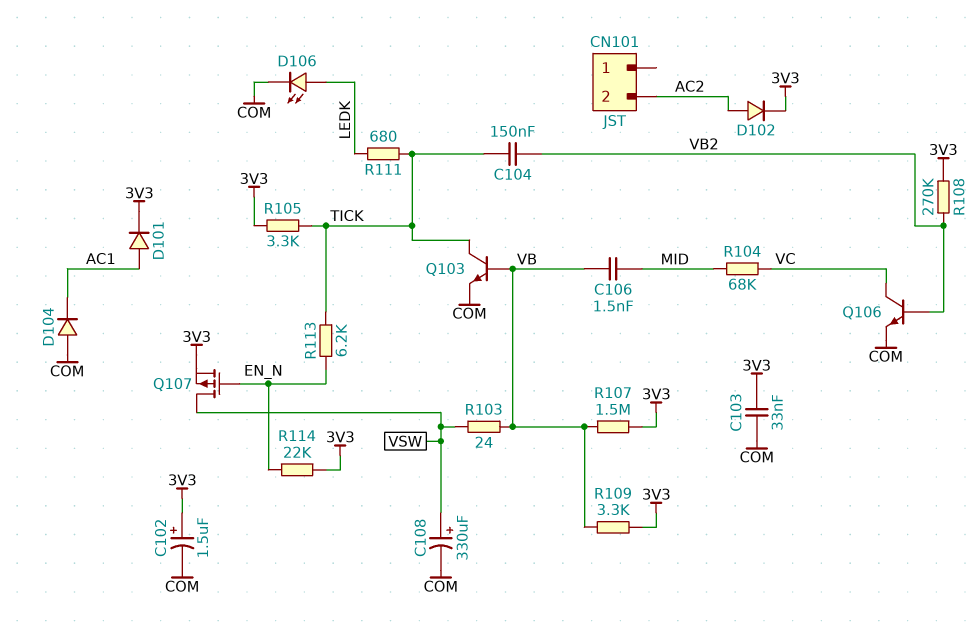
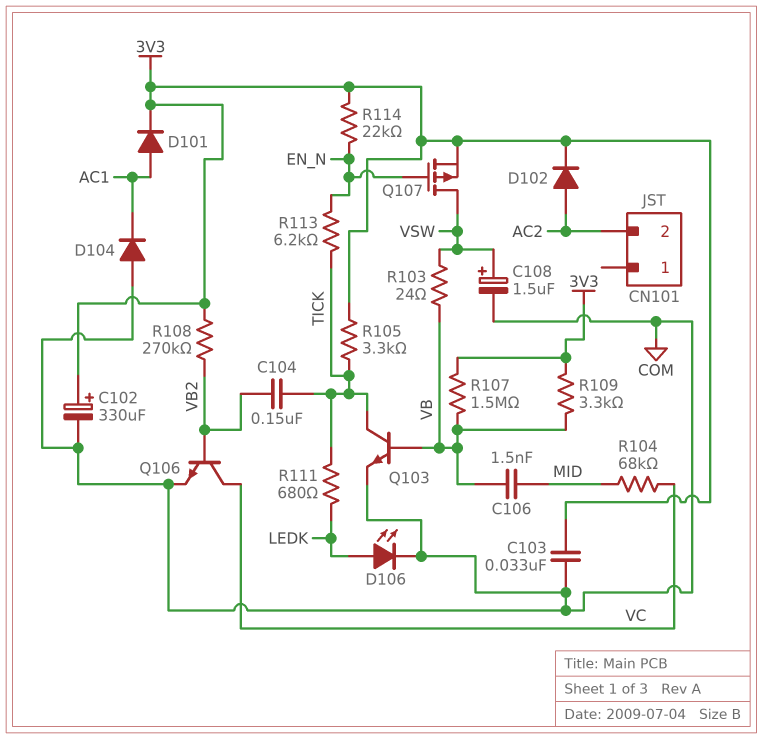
C102: 1.5uF (plus 3V3, minus COM) -> 330uF (plus 3V3, minus COM)
C108: 330uF (plus VSW, minus COM) -> 1.5uF (plus VSW, minus COM)

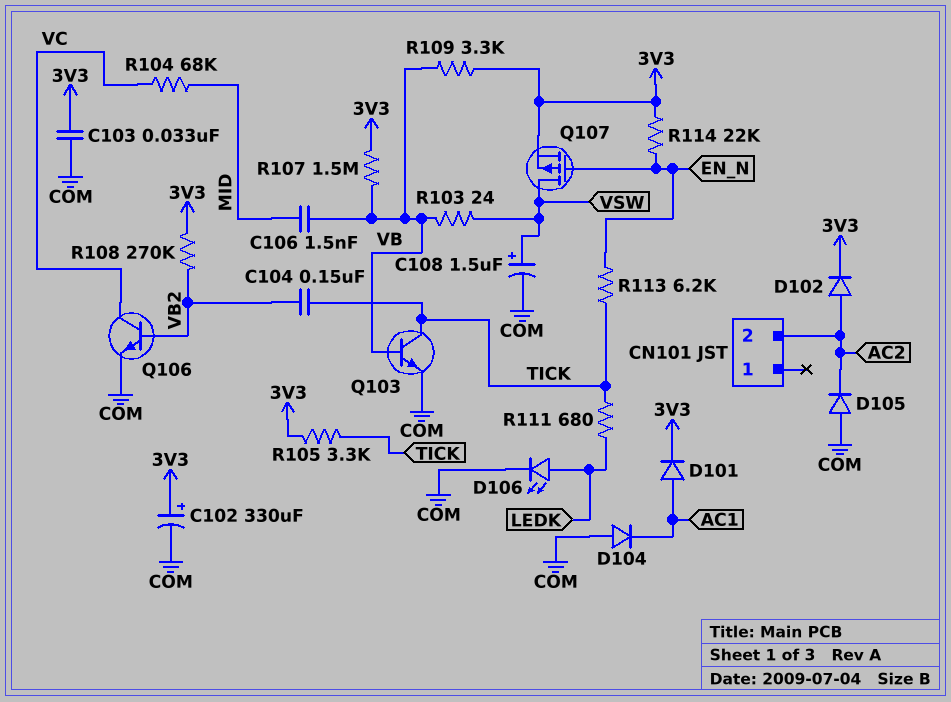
D105: none -> diode (A COM, K AC2)

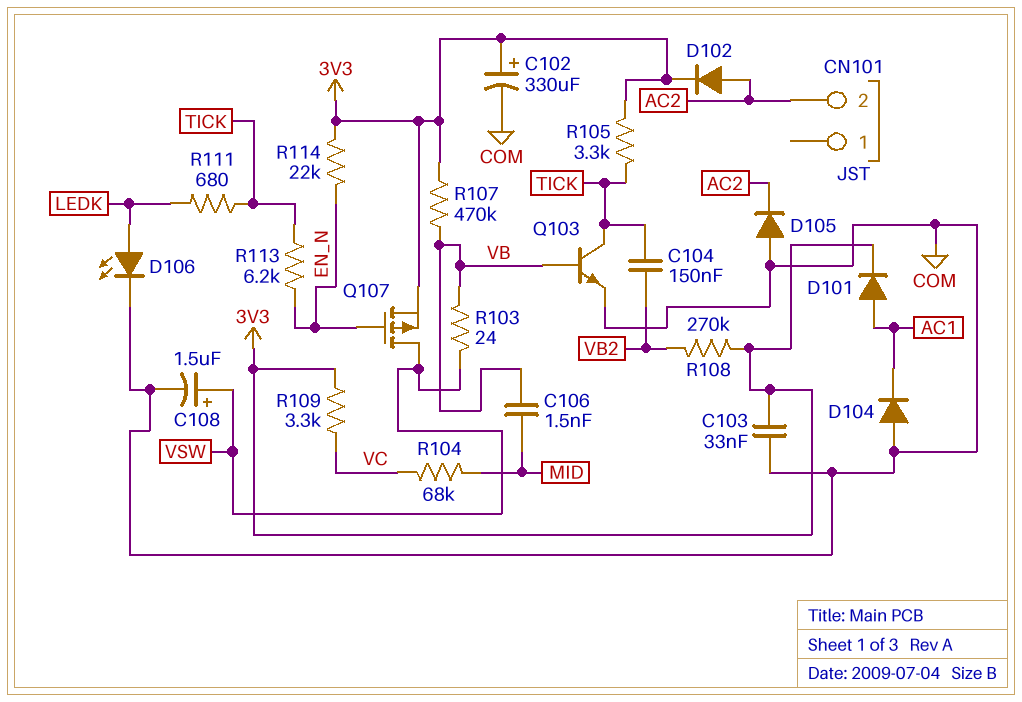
Q106: NPN (B VB2, C VC, E COM) -> none
R107: 1.5M (3V3, VB) -> 470k (3V3, VB)
R109: 3.3k (3V3, VB) -> 3.3k (3V3, VC)

